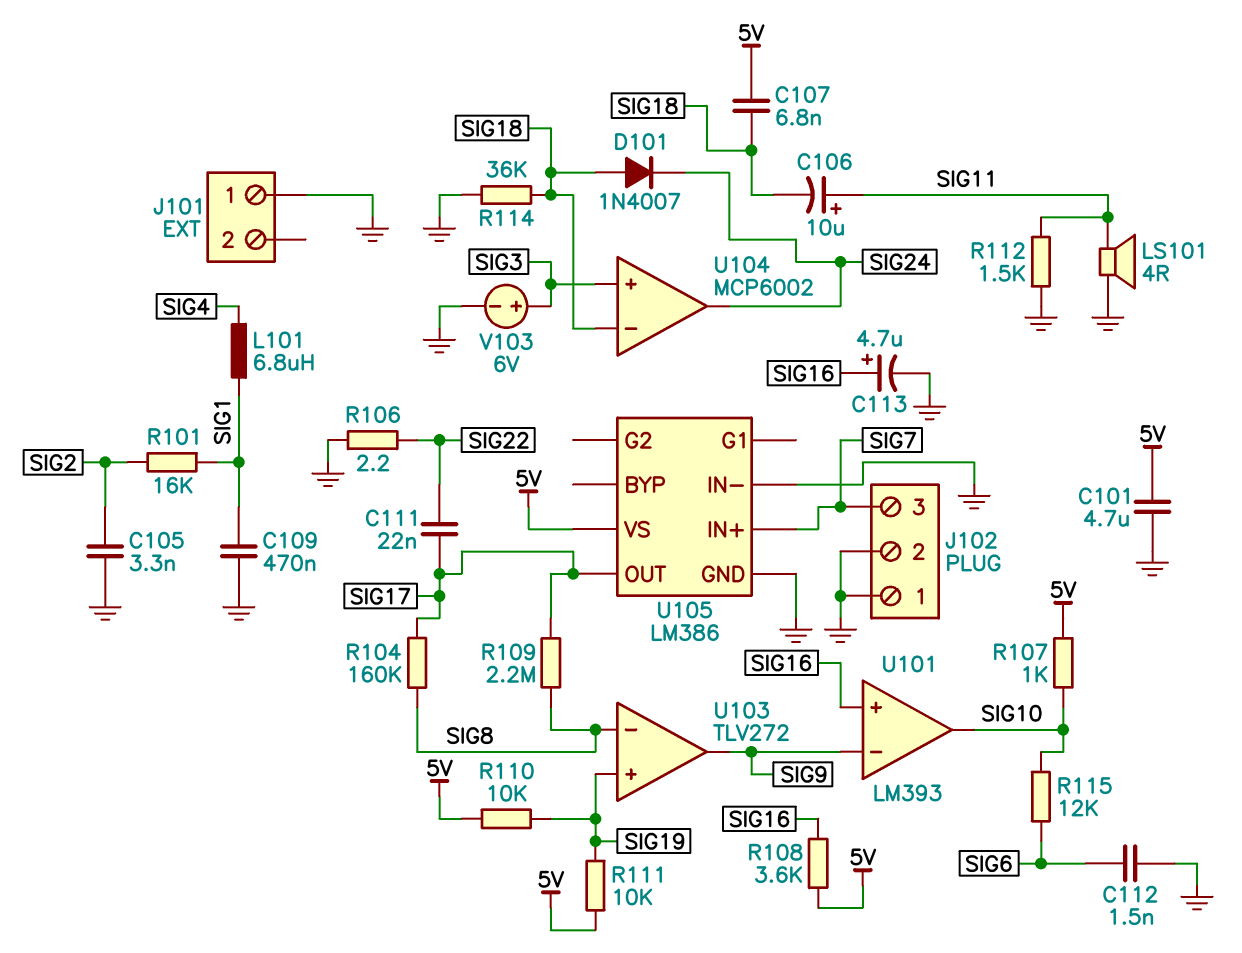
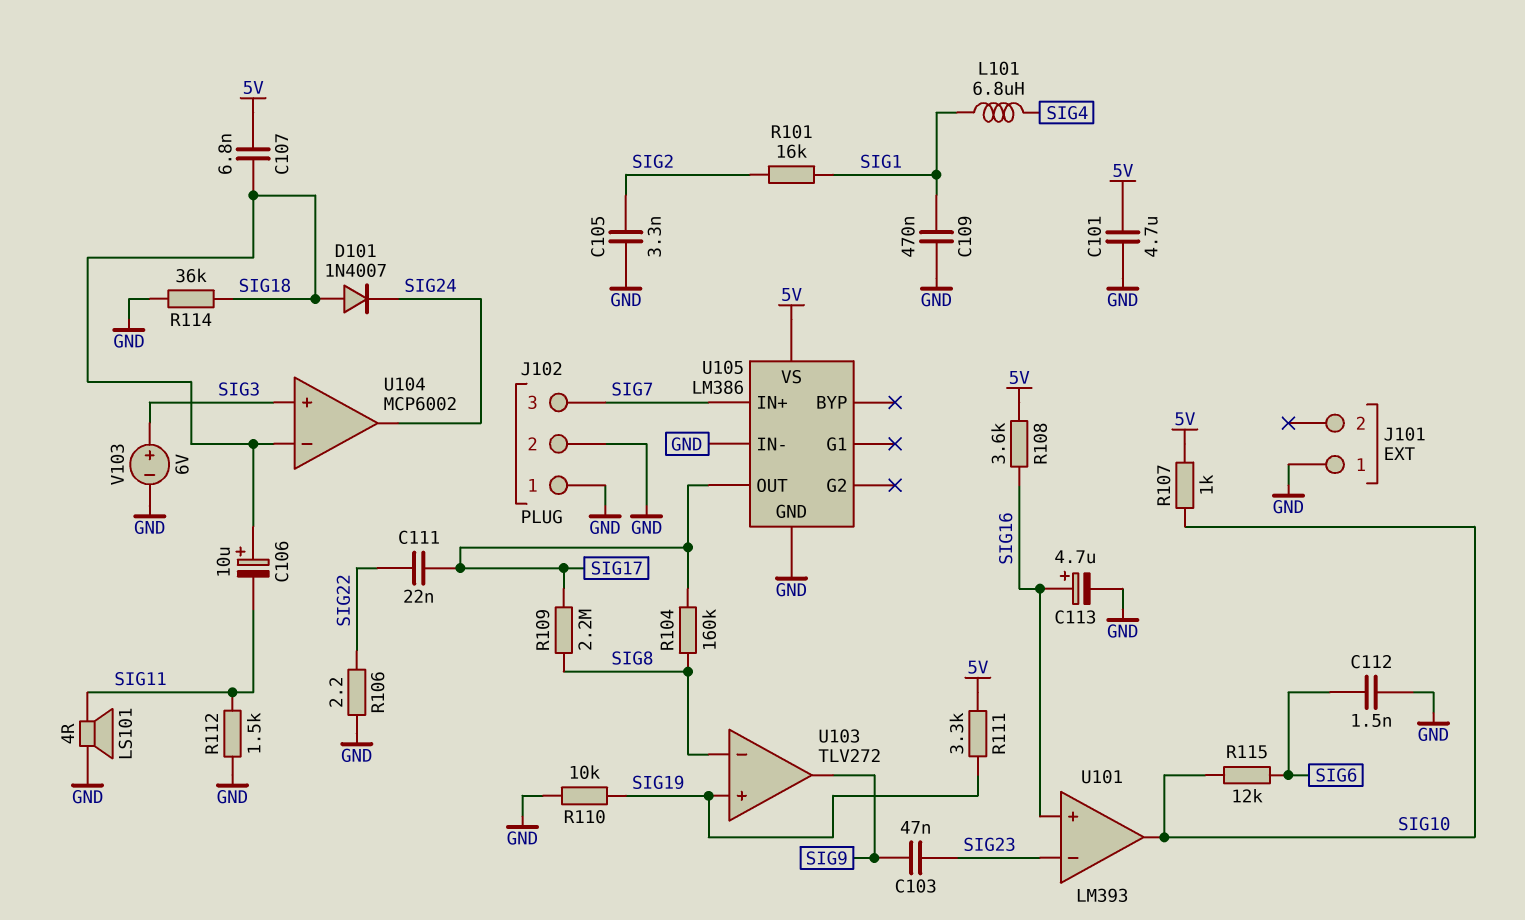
C103: none -> 47nF (SIG9, SIG23)
C106: 10uF (plus SIG11, minus SIG18) -> 10uF (plus SIG18, minus SIG11)
R110: 10k (5V, SIG19) -> 10k (GND, SIG19)
R111: 10k (5V, SIG19) -> 3.3k (5V, SIG19)
U101 pin in-: SIG9 -> SIG23

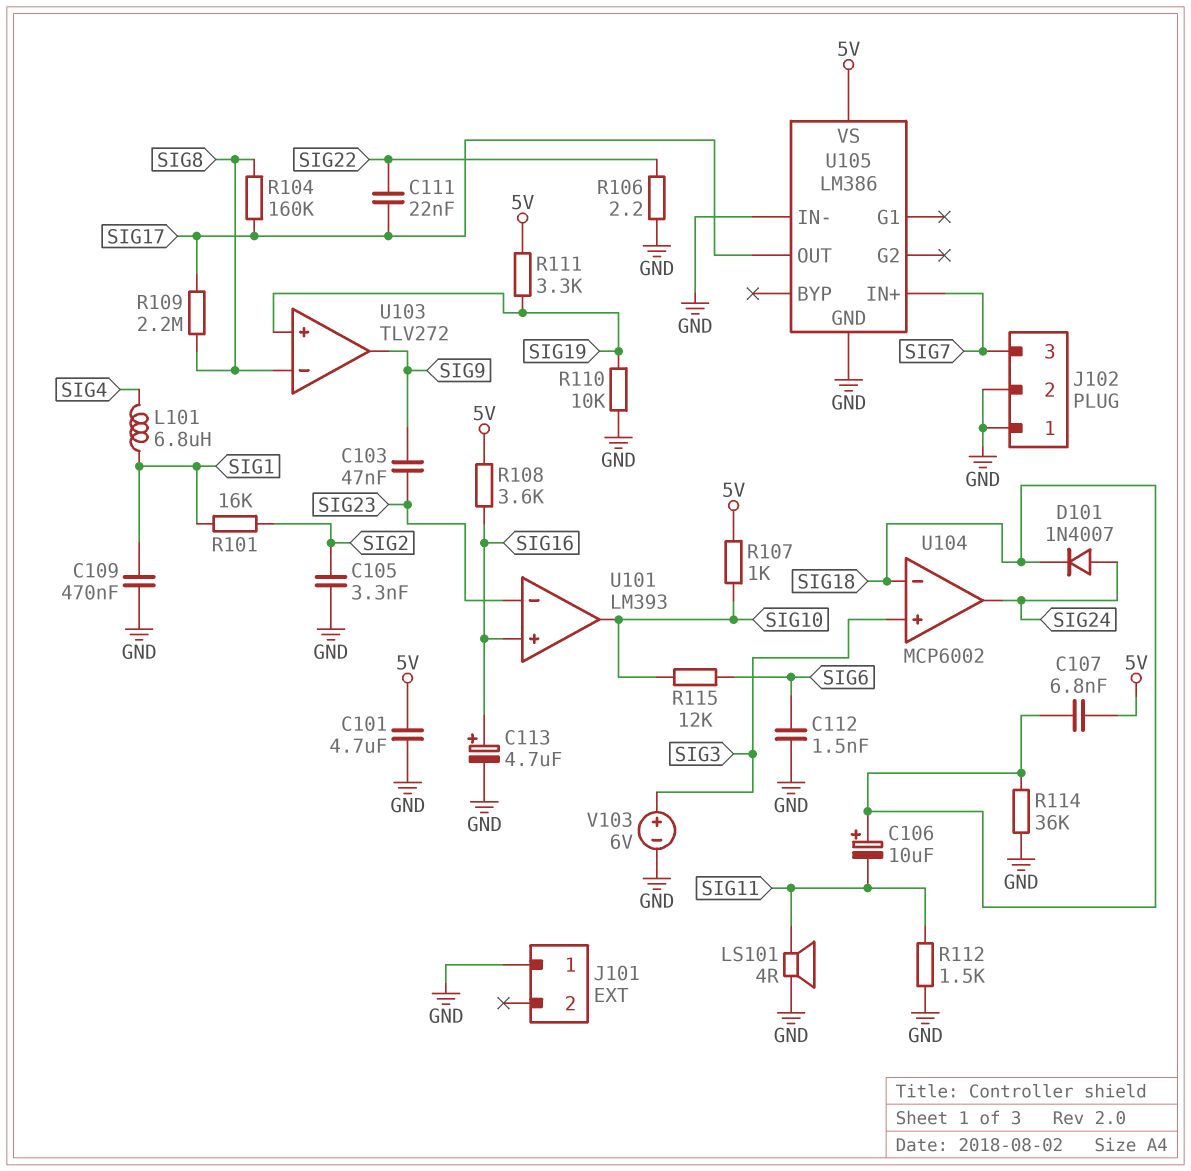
D101: diode 1N4007 (A SIG18, K SIG24) -> diode 1N4007 (A SIG24, K SIG18)

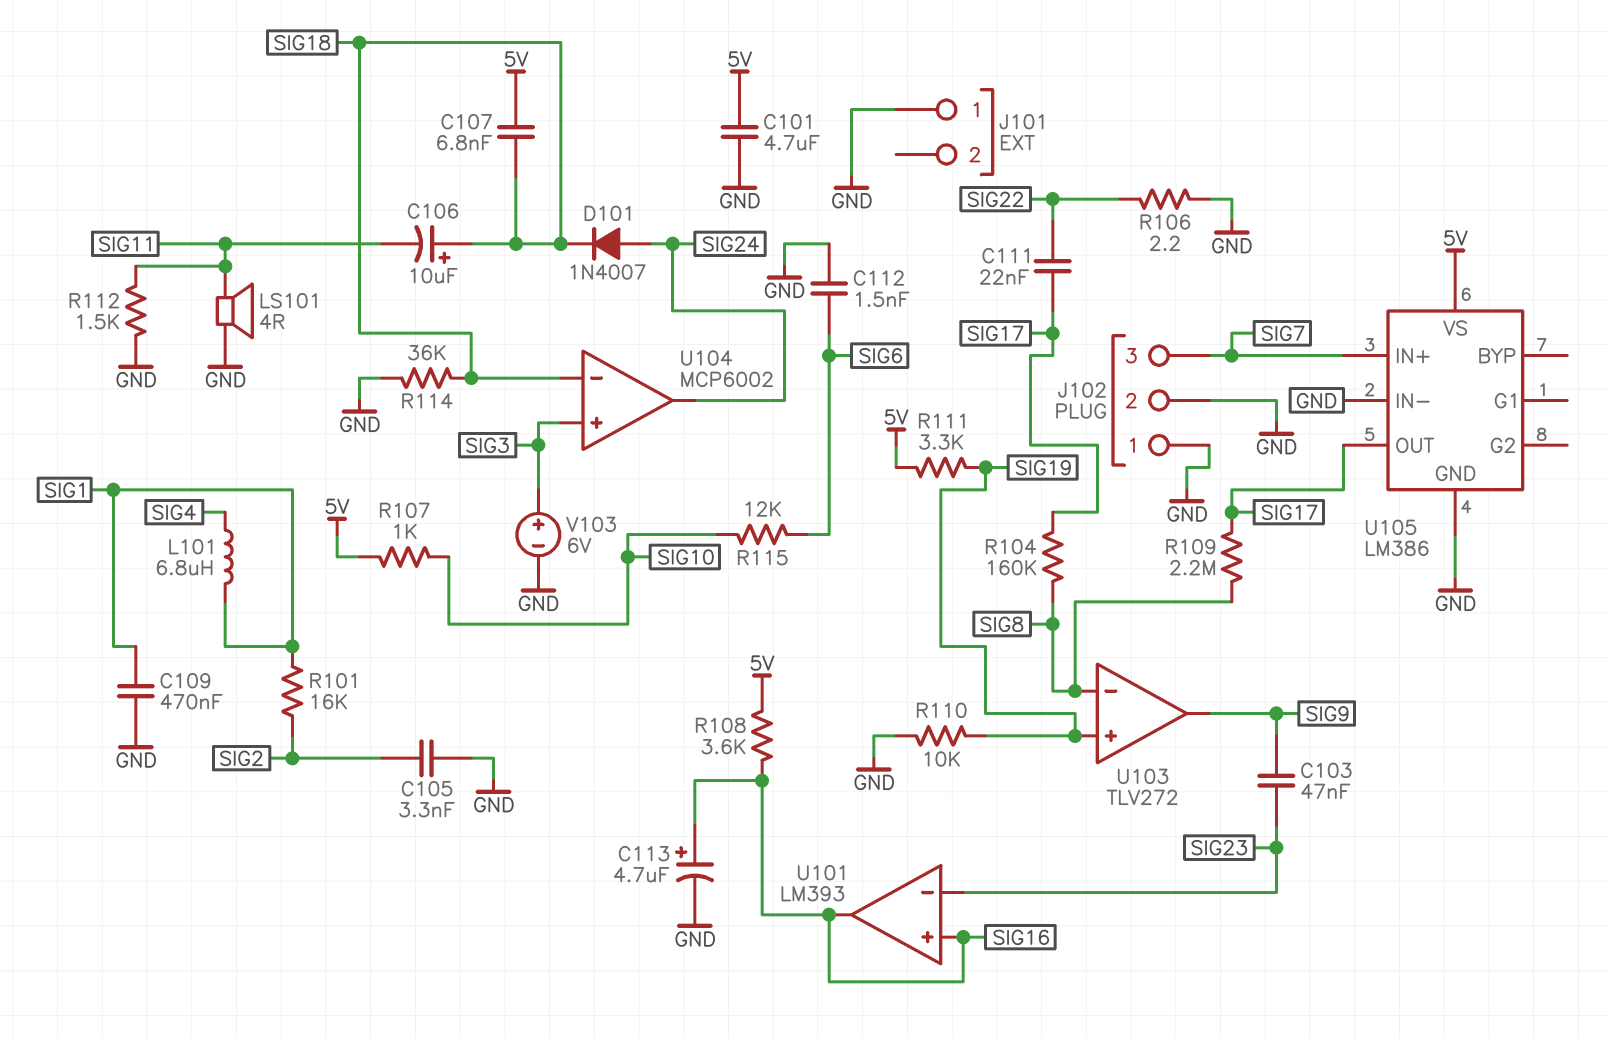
U101 pin out: SIG10 -> SIG16

